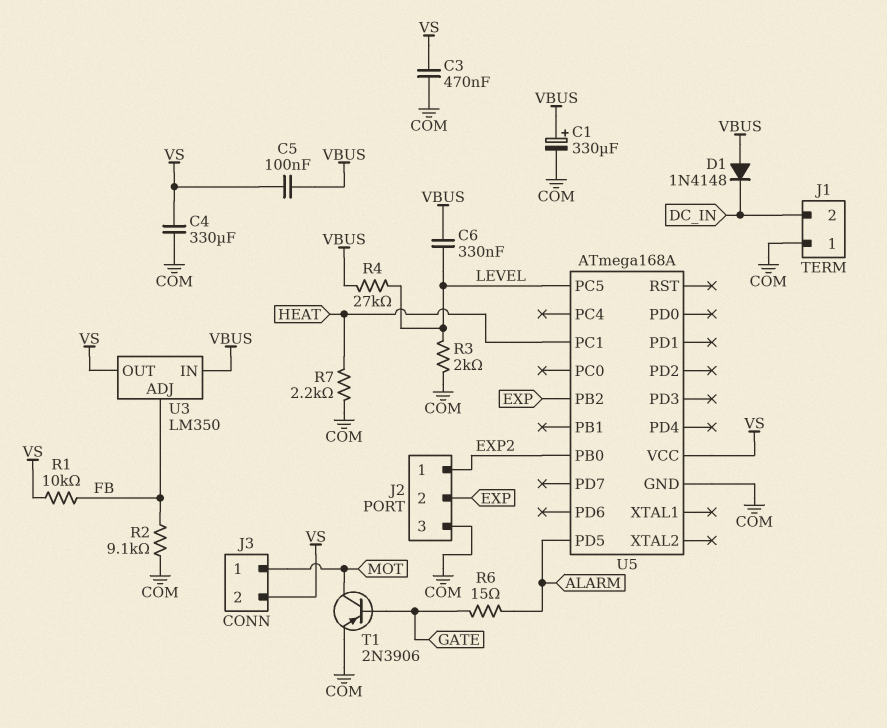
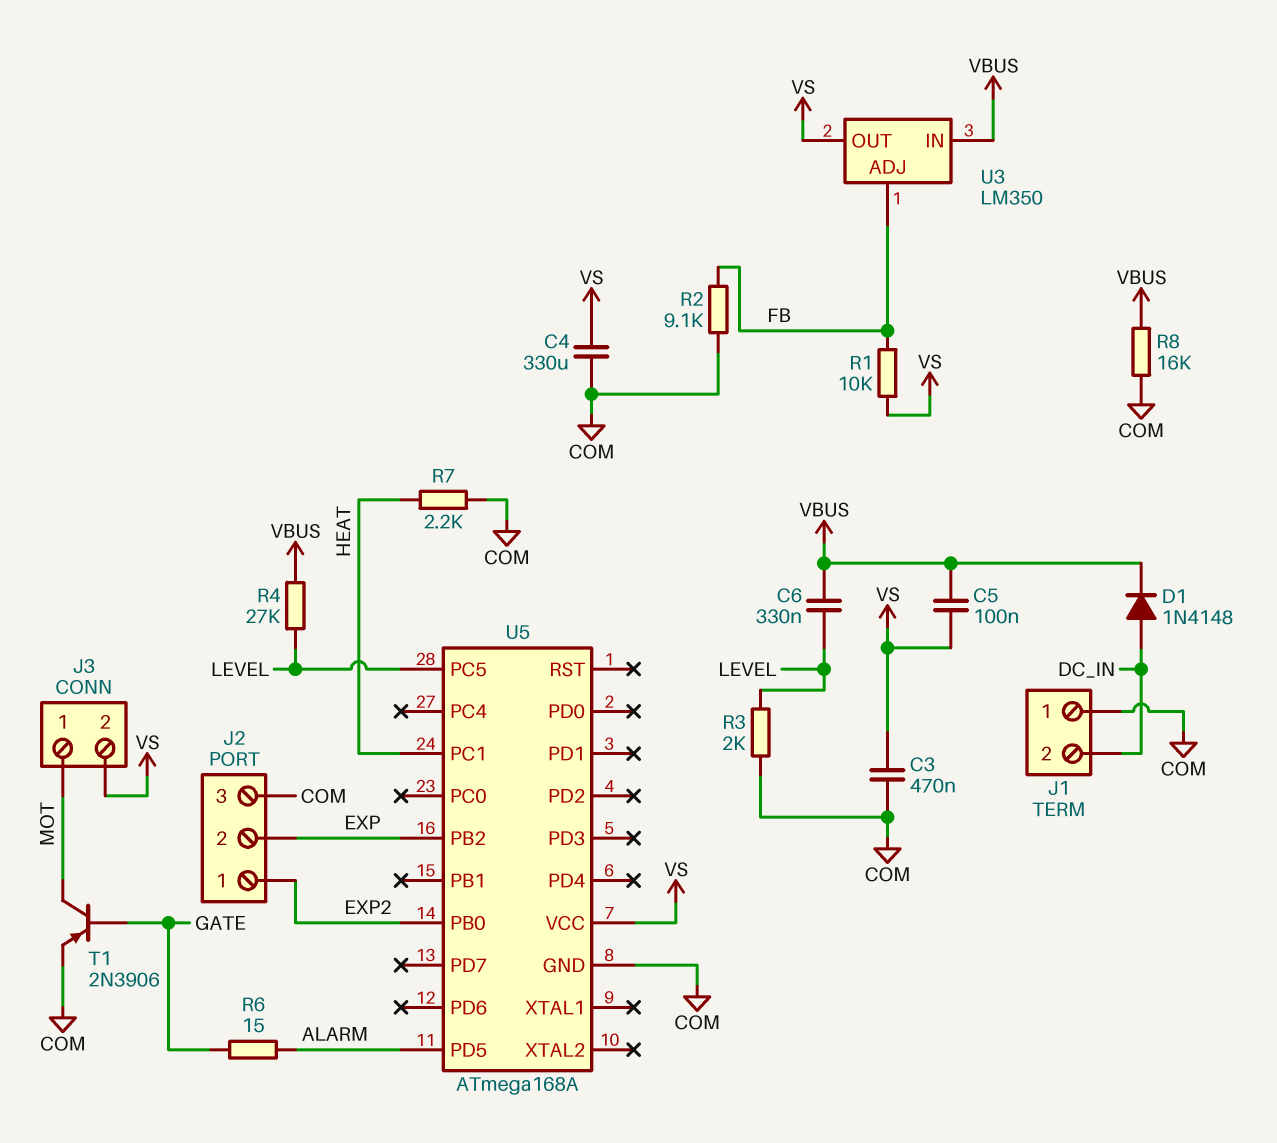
C1: 330uF (plus VBUS, minus COM) -> none
D1: diode 1N4148 (A VBUS, K DC_IN) -> diode 1N4148 (A DC_IN, K VBUS)
R8: none -> 16k (COM, VBUS)

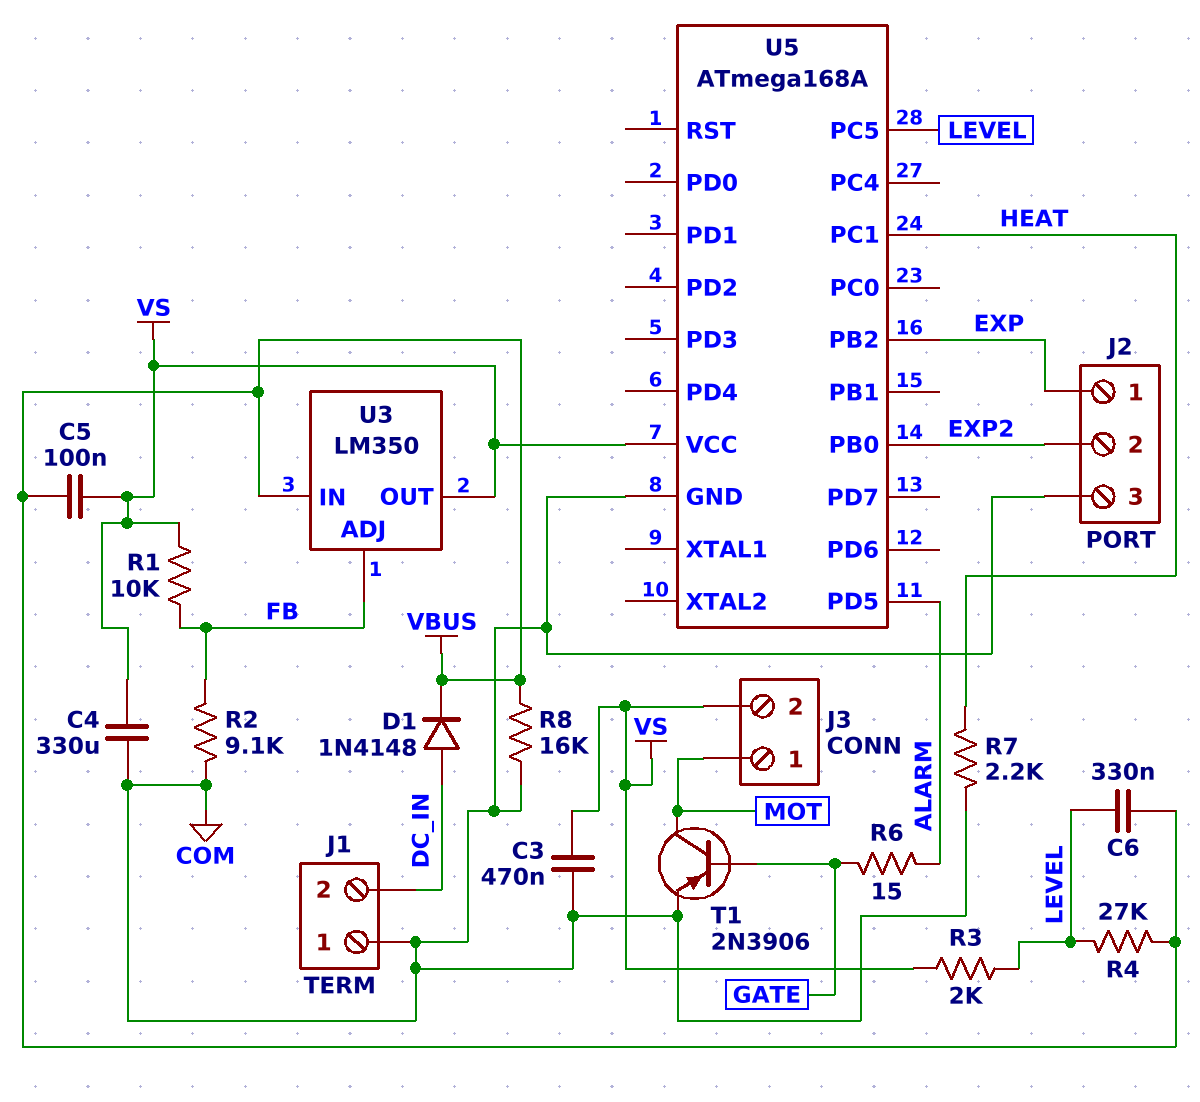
J2 pin 1: EXP2 -> EXP
J2 pin 2: EXP -> EXP2
R3: 2k (COM, LEVEL) -> 2k (LEVEL, VS)

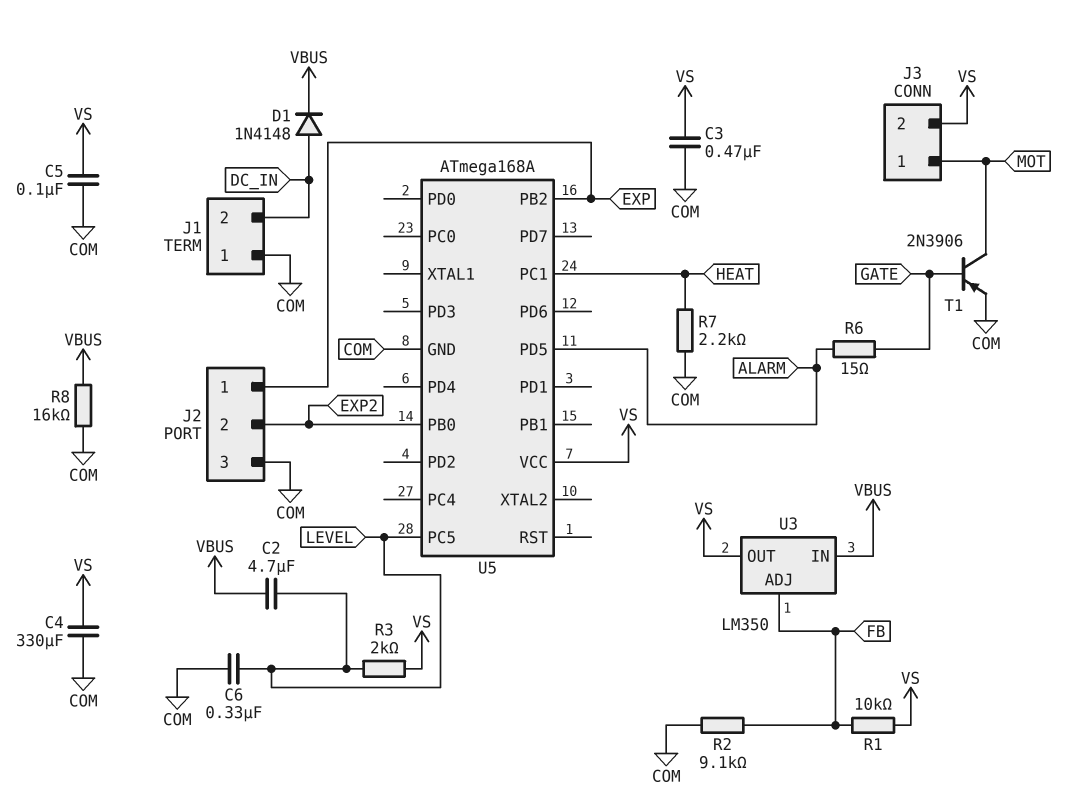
C2: none -> 4.7uF (LEVEL, VBUS)
C5: 100nF (VBUS, VS) -> 100nF (COM, VS)
C6: 330nF (LEVEL, VBUS) -> 330nF (COM, LEVEL)
R4: 27k (LEVEL, VBUS) -> none

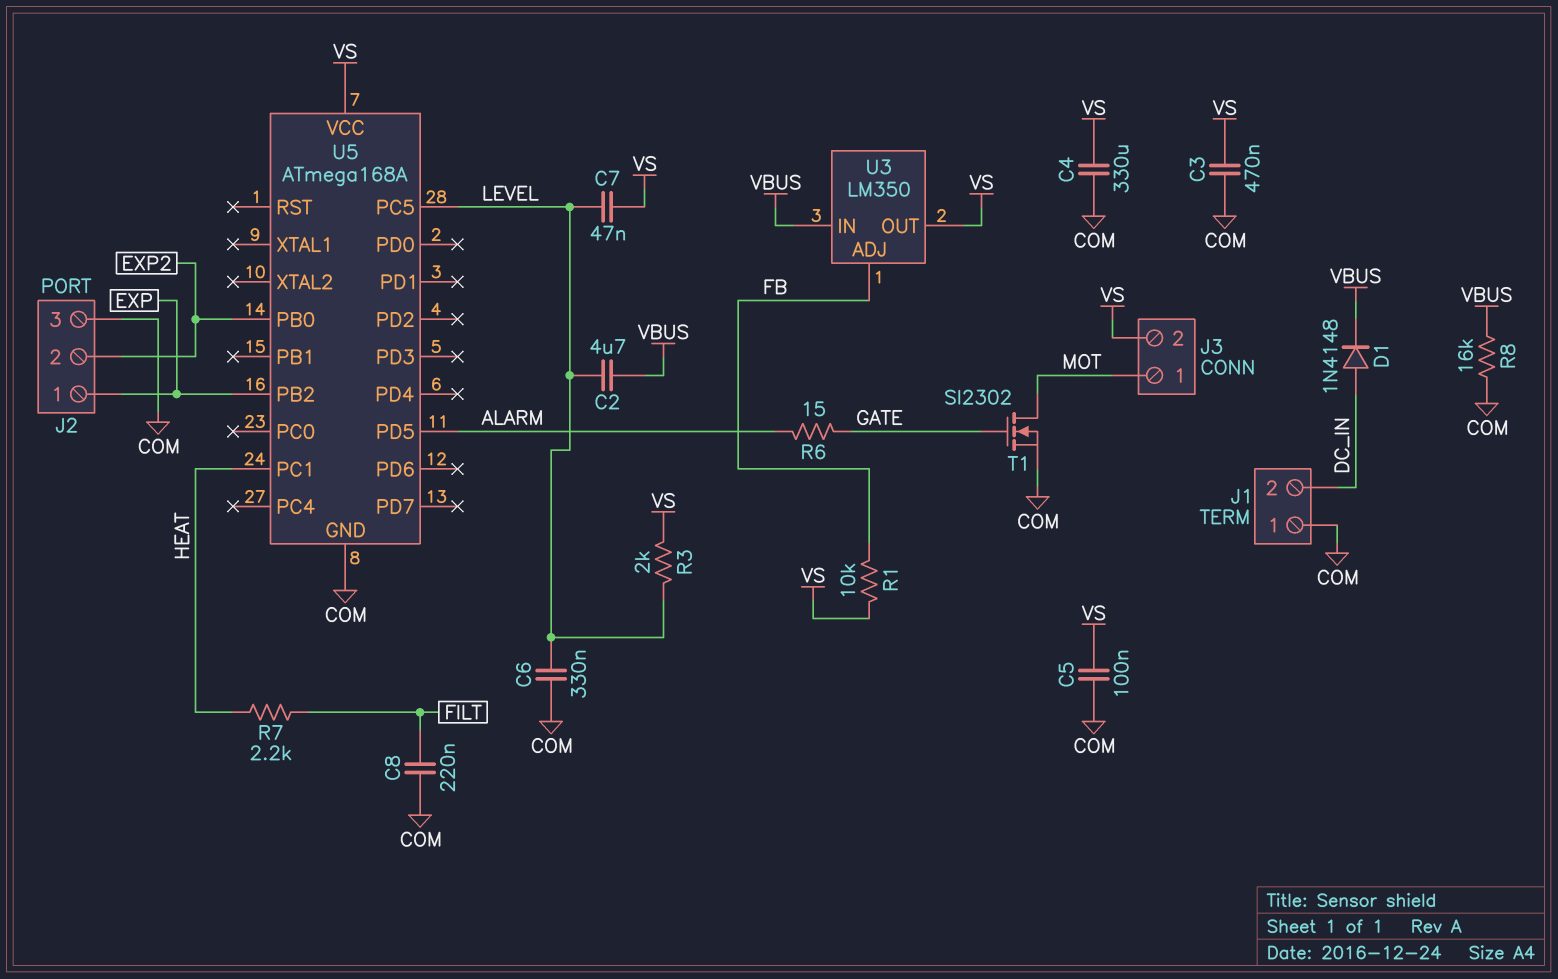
C7: none -> 47nF (LEVEL, VS)
C8: none -> 220nF (COM, FILT)
R2: 9.1k (COM, FB) -> none
R7: 2.2k (COM, HEAT) -> 2.2k (FILT, HEAT)
T1: PNP 2N3906 (B GATE, C MOT, E COM) -> NMOS SI2302 (G GATE, D MOT, S COM)

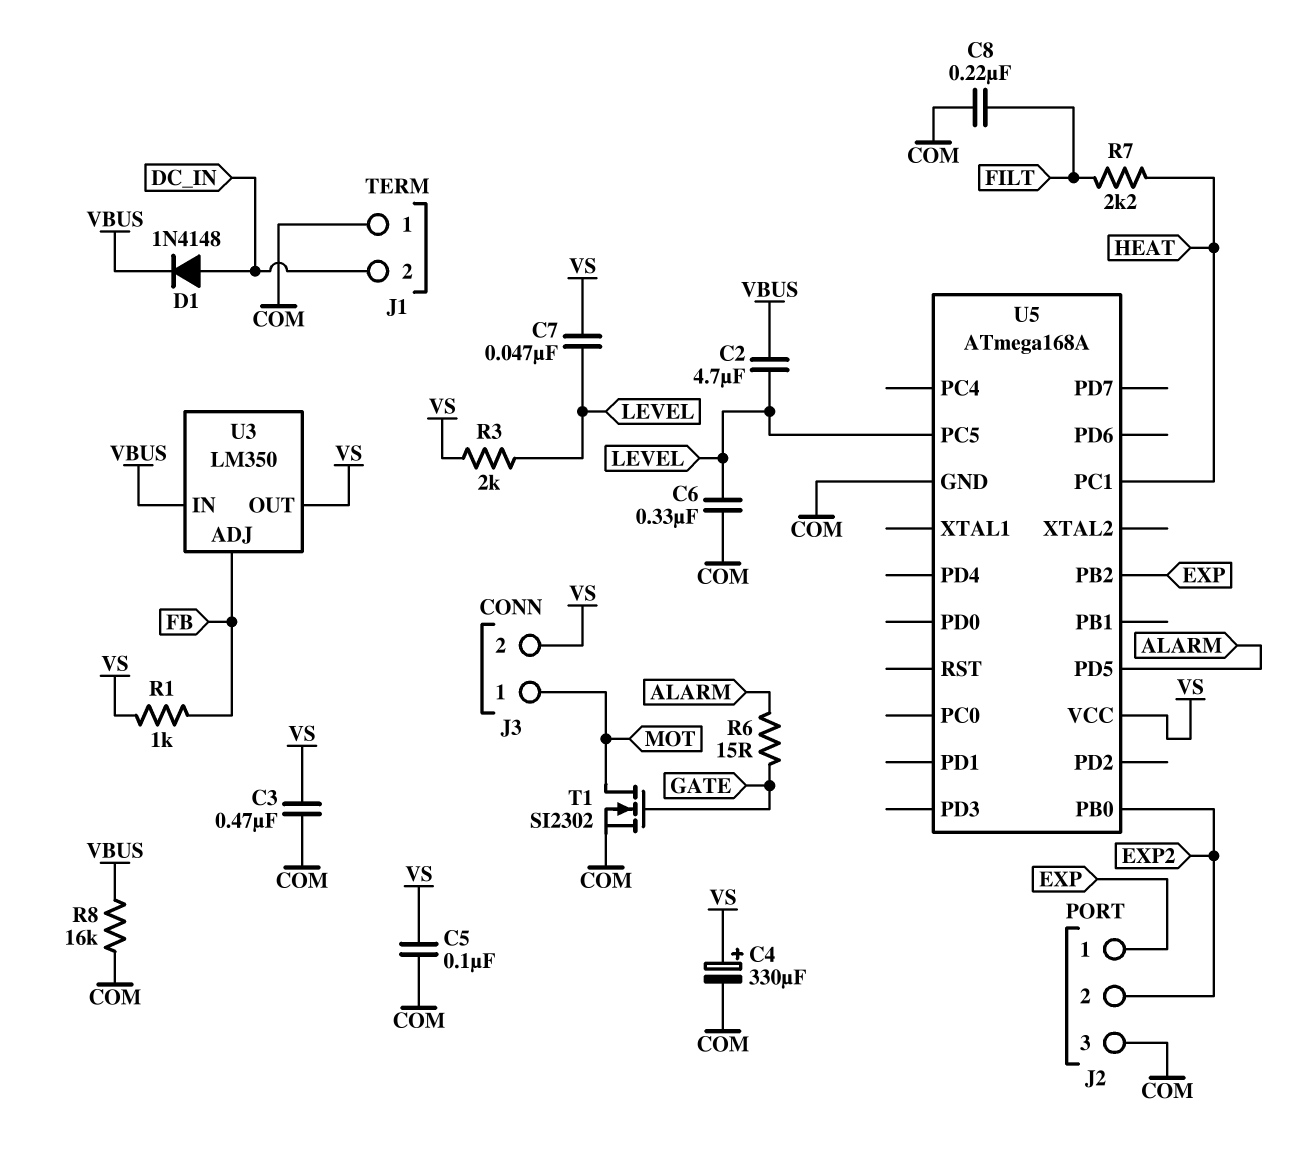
C4: 330uF (COM, VS) -> 330uF (plus VS, minus COM)
R1: 10k (FB, VS) -> 1k (FB, VS)

